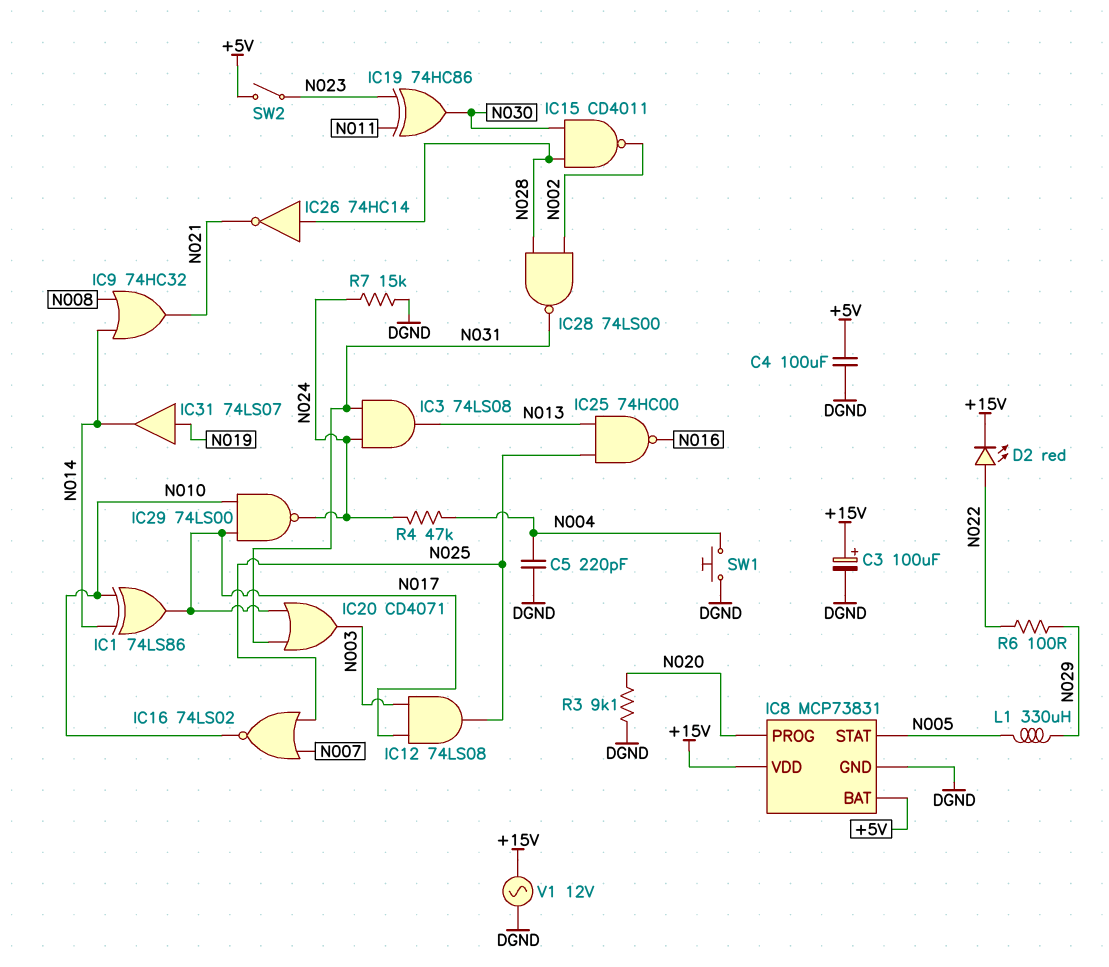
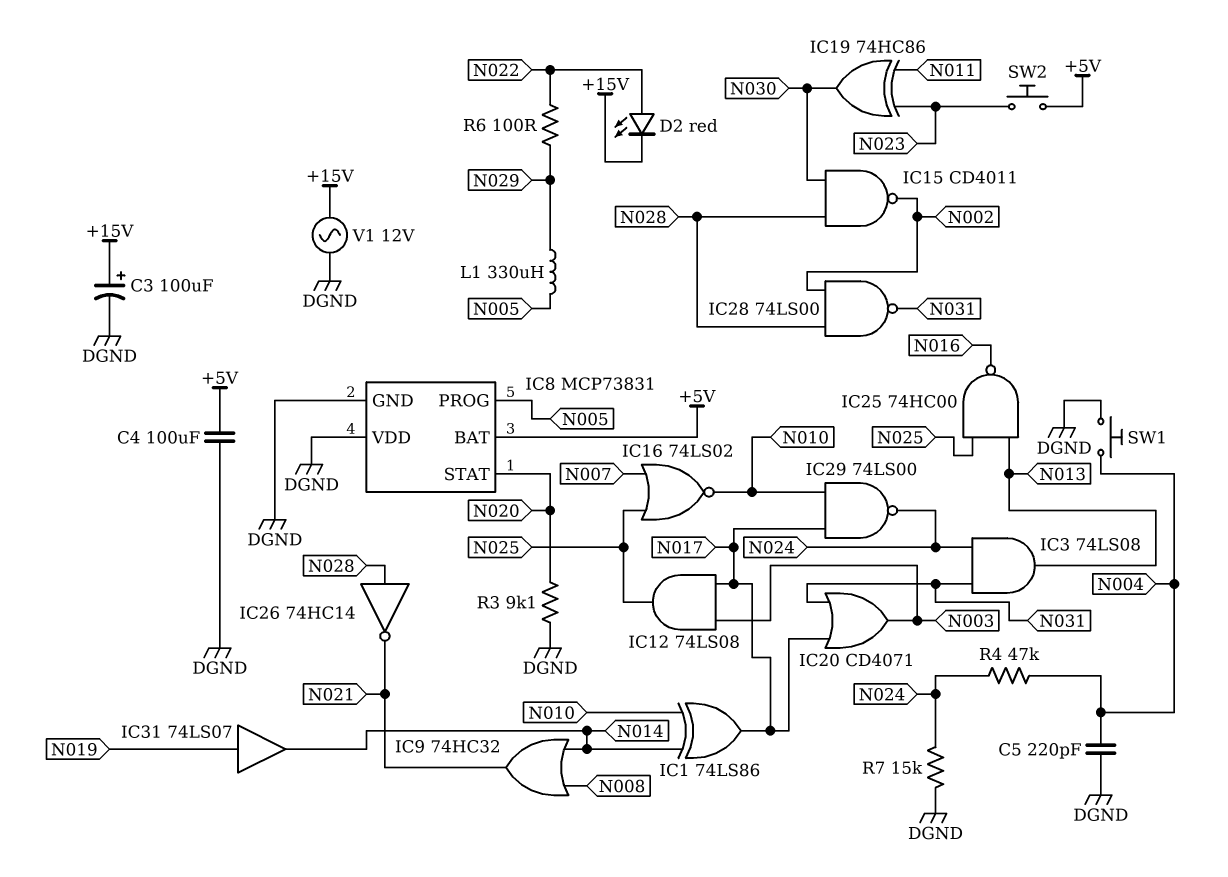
IC8 pin PROG: N020 -> N005
IC8 pin STAT: N005 -> N020
IC8 pin VDD: +15V -> DGND
SW2: switch (+5V, N023) -> button (+5V, N023)

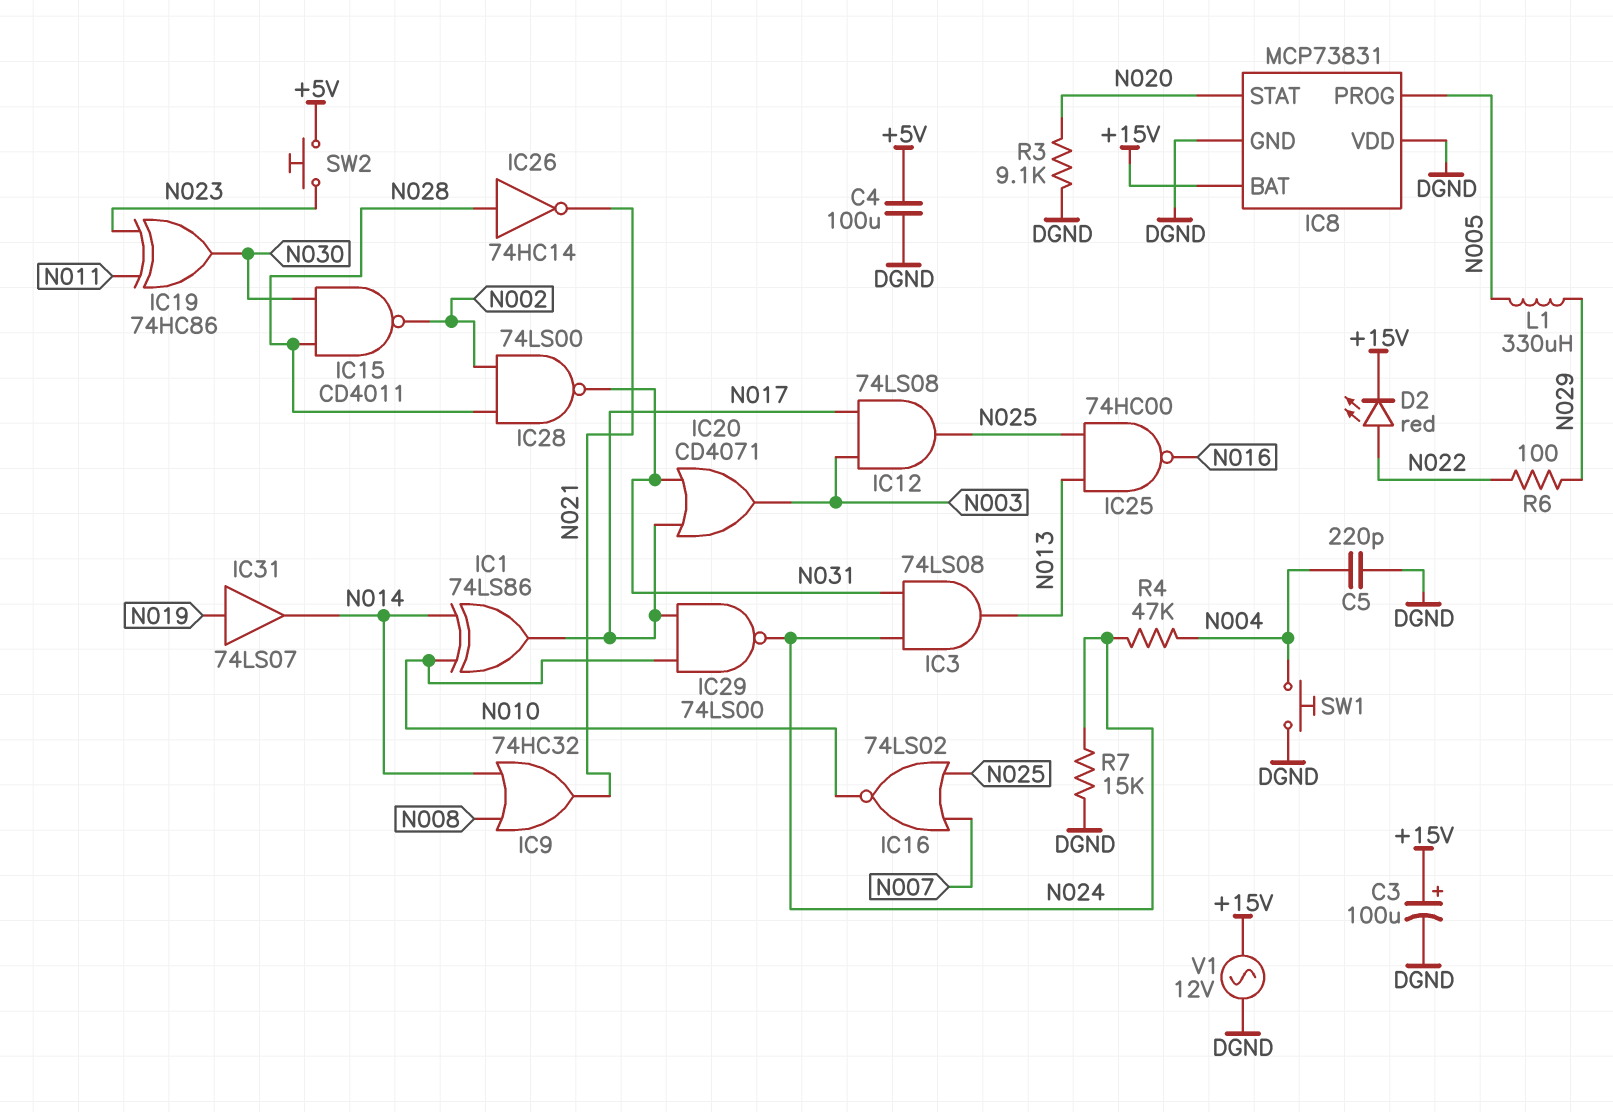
IC8 pin BAT: +5V -> +15V

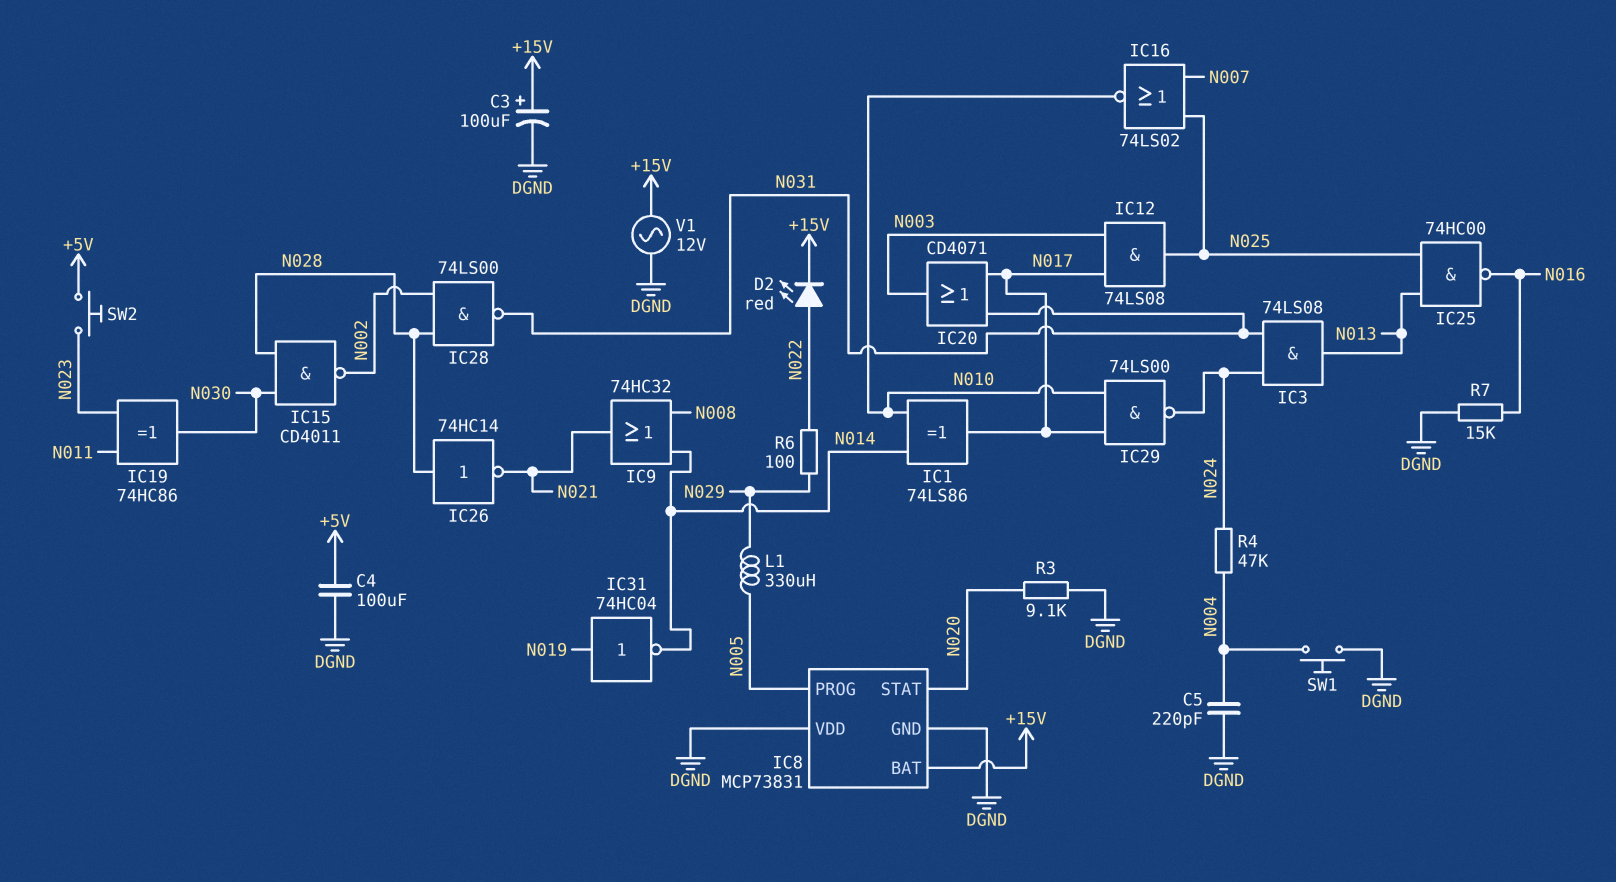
IC31: buffer 74LS07 (in N019, out N014) -> NOT 74HC04 (in N019, out N014)
R7: 15k (DGND, N024) -> 15k (DGND, N016)

